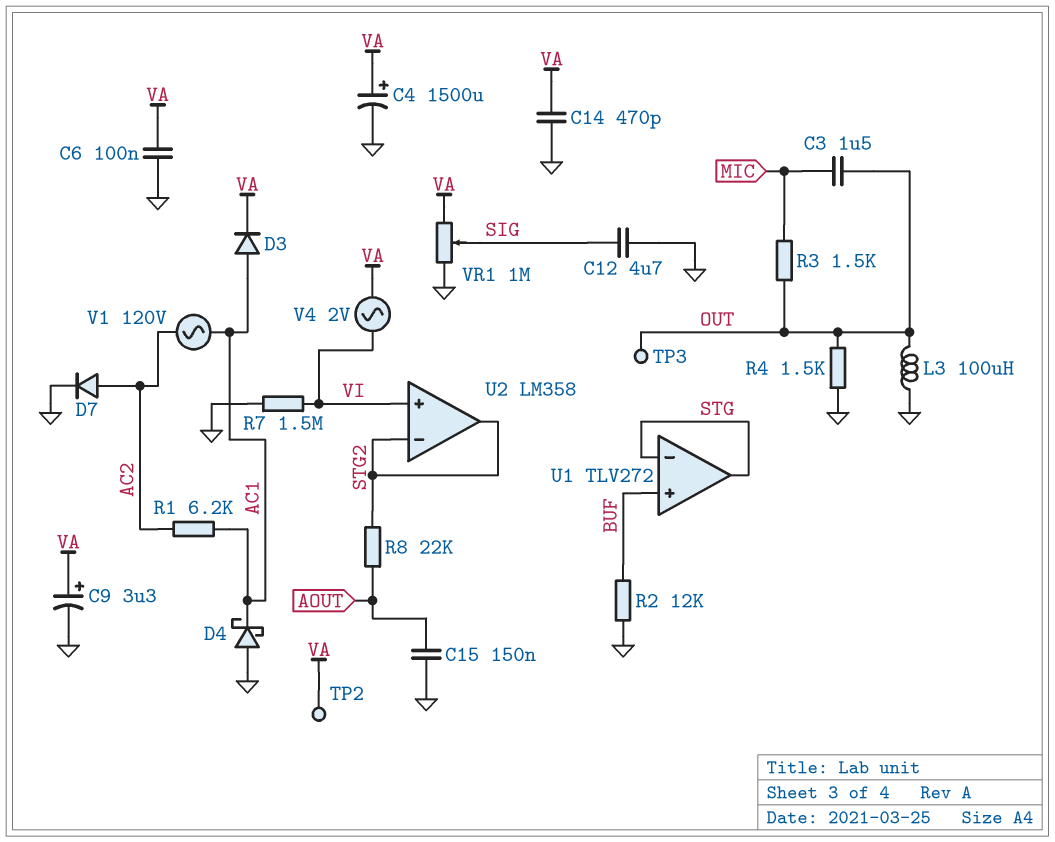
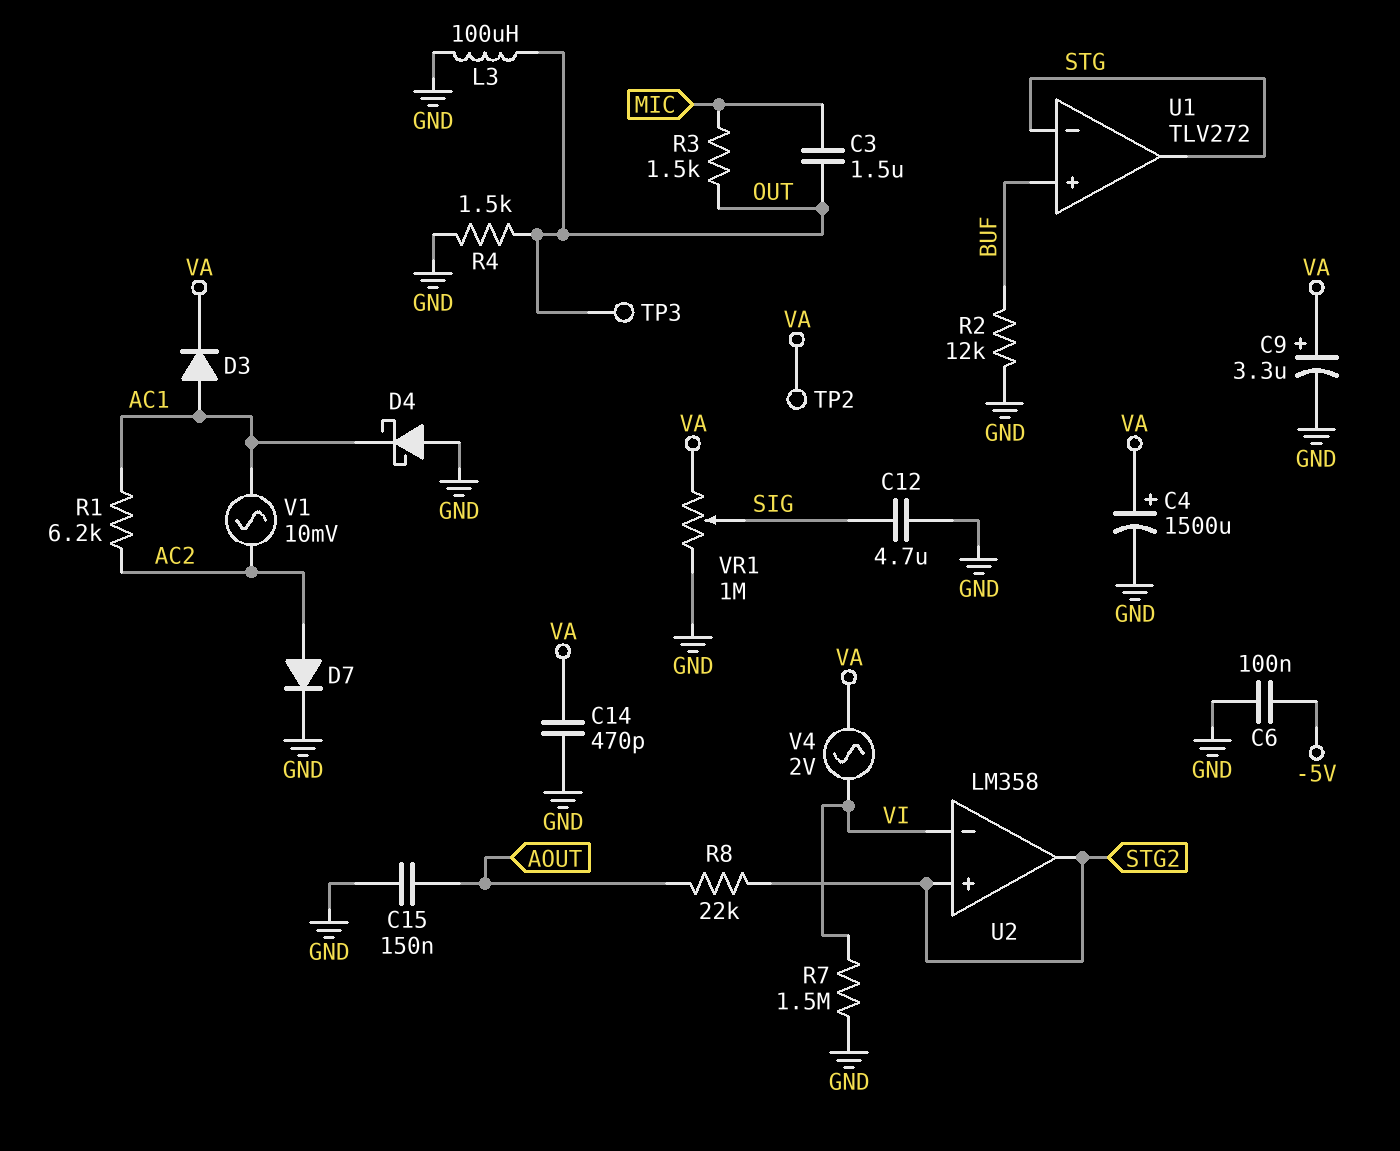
C6: 100nF (GND, VA) -> 100nF (-5V, GND)
U2 pin in+: VI -> STG2
U2 pin in-: STG2 -> VI
V1: AC 120V (AC1, AC2) -> AC 10mV (AC1, AC2)

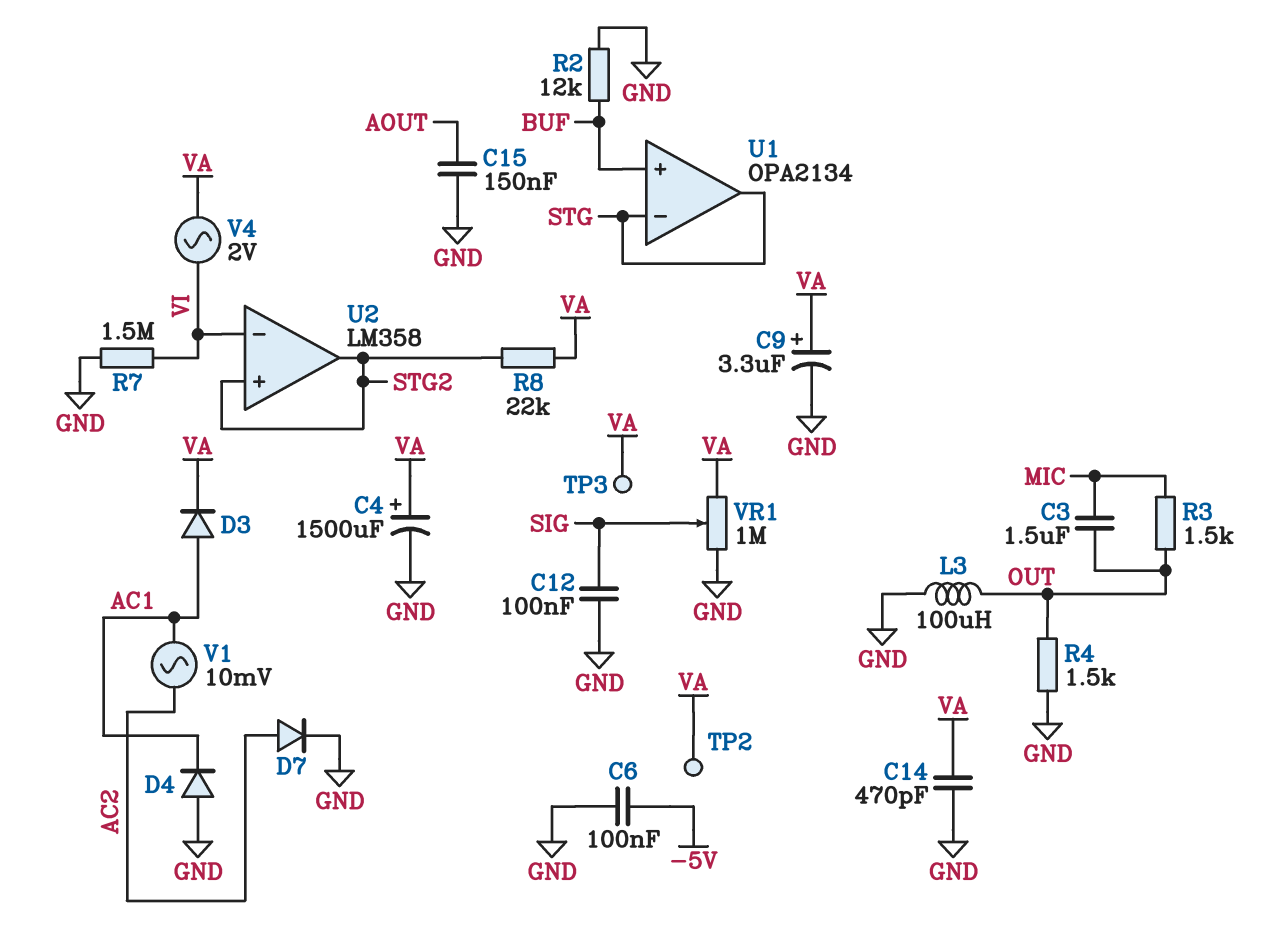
C12: 4.7uF (GND, SIG) -> 100nF (GND, SIG)
D4: schottky (A GND, K AC1) -> diode (A GND, K AC1)
R1: 6.2k (AC1, AC2) -> none
R8: 22k (AOUT, STG2) -> 22k (STG2, VA)
TP3: test point (OUT) -> test point (VA)
U1: TLV272 -> OPA2134

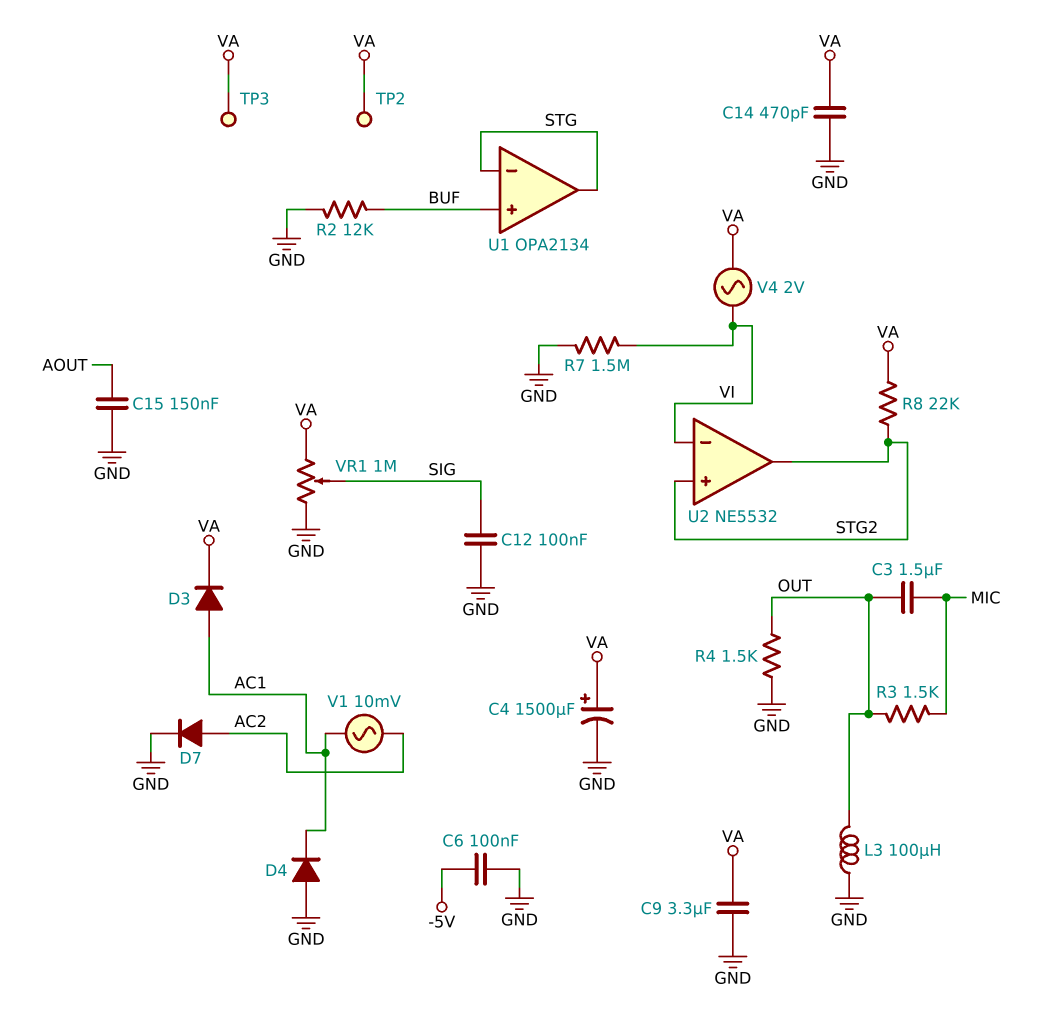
C9: 3.3uF (plus VA, minus GND) -> 3.3uF (GND, VA)
U2: LM358 -> NE5532

